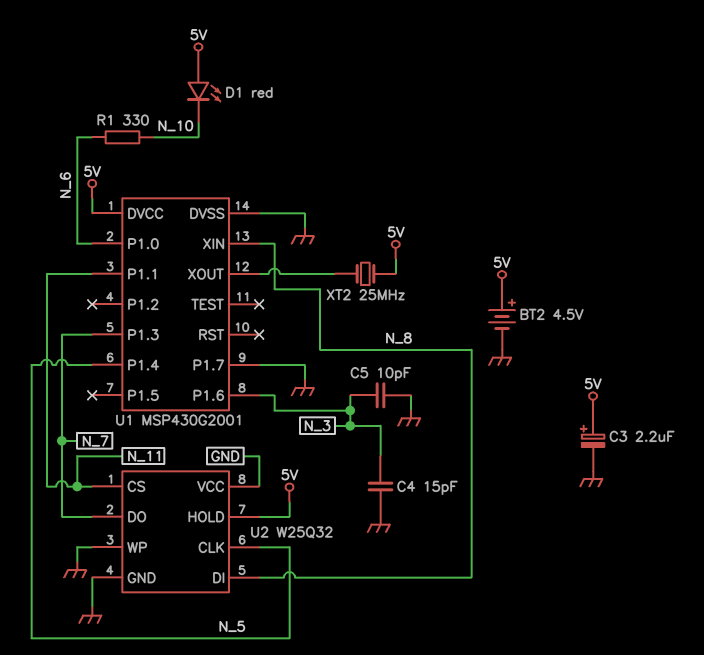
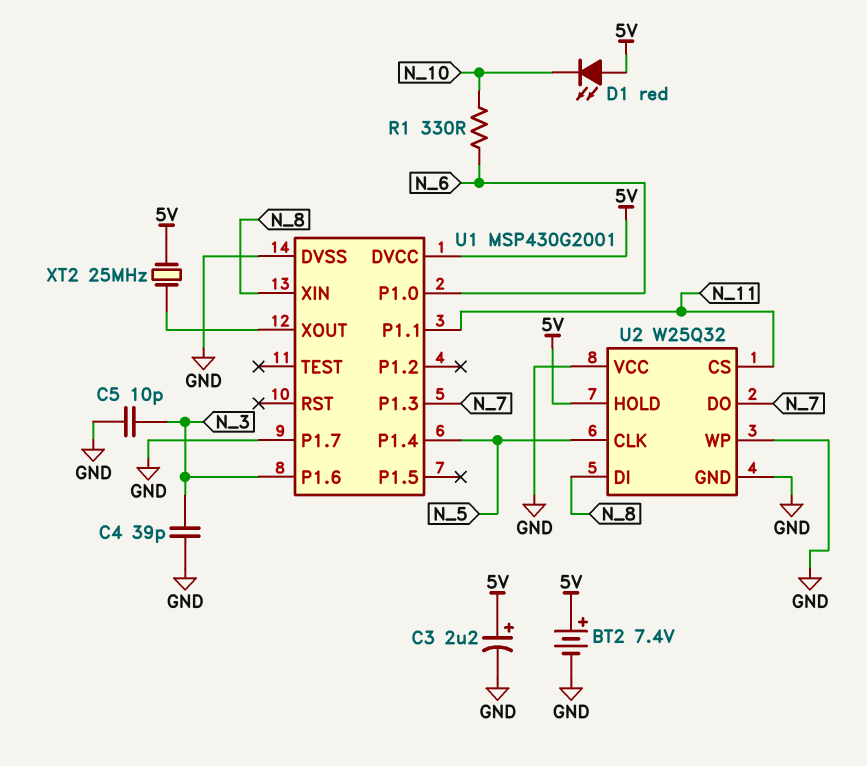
BT2: 4.5V (plus 5V, minus GND) -> 7.4V (plus 5V, minus GND)
C4: 15pF (GND, N_3) -> 39pF (GND, N_3)

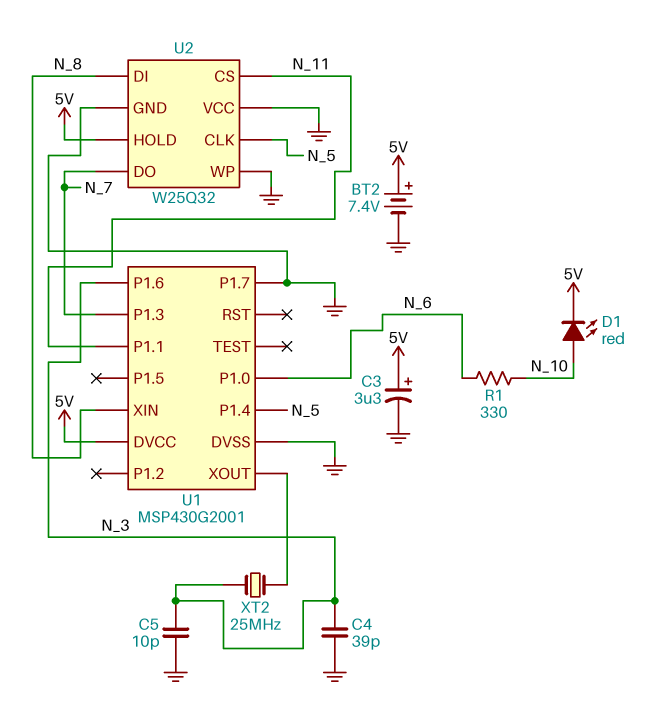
C3: 2.2uF (plus 5V, minus GND) -> 3.3uF (plus 5V, minus GND)
D1: LED red (A 5V, K N_10) -> LED red (A N_10, K 5V)
XT2: 25MHz (5V, U1/XOUT) -> 25MHz (N_3, U1/XOUT)

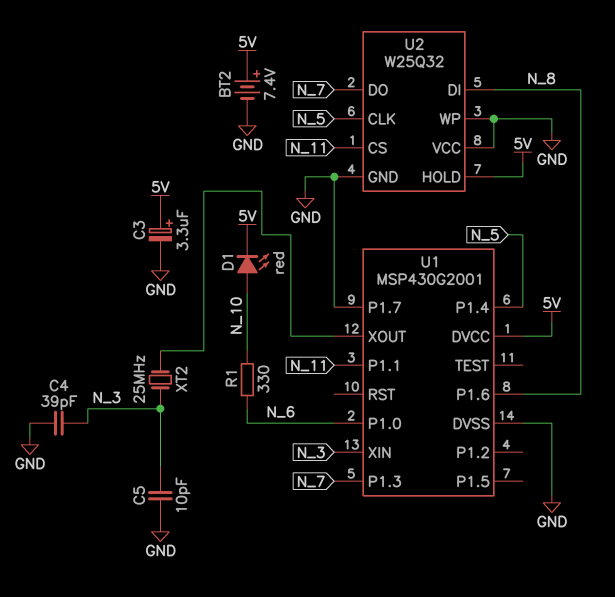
U1 pin P1.6: N_3 -> N_8
U1 pin XIN: N_8 -> N_3

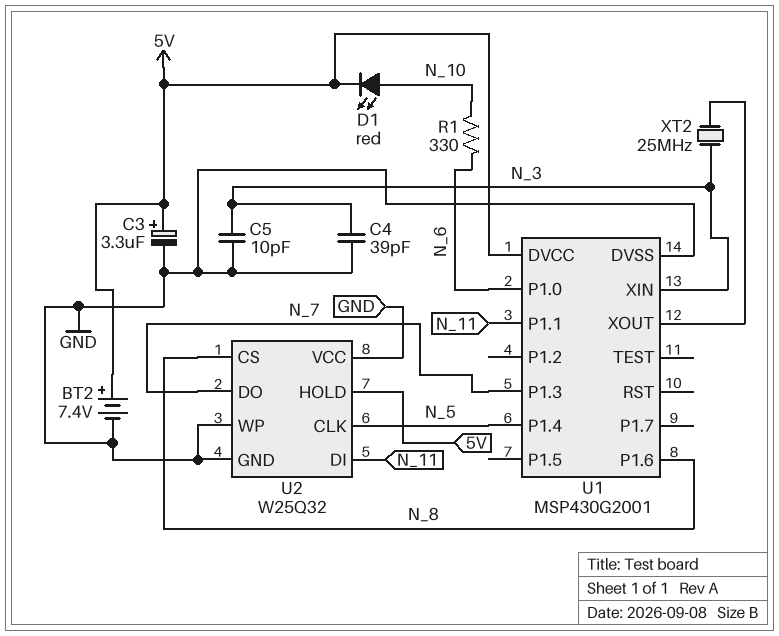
U1 pin P1.7: GND -> none
U2 pin CS: N_11 -> N_8
U2 pin DI: N_8 -> N_11

